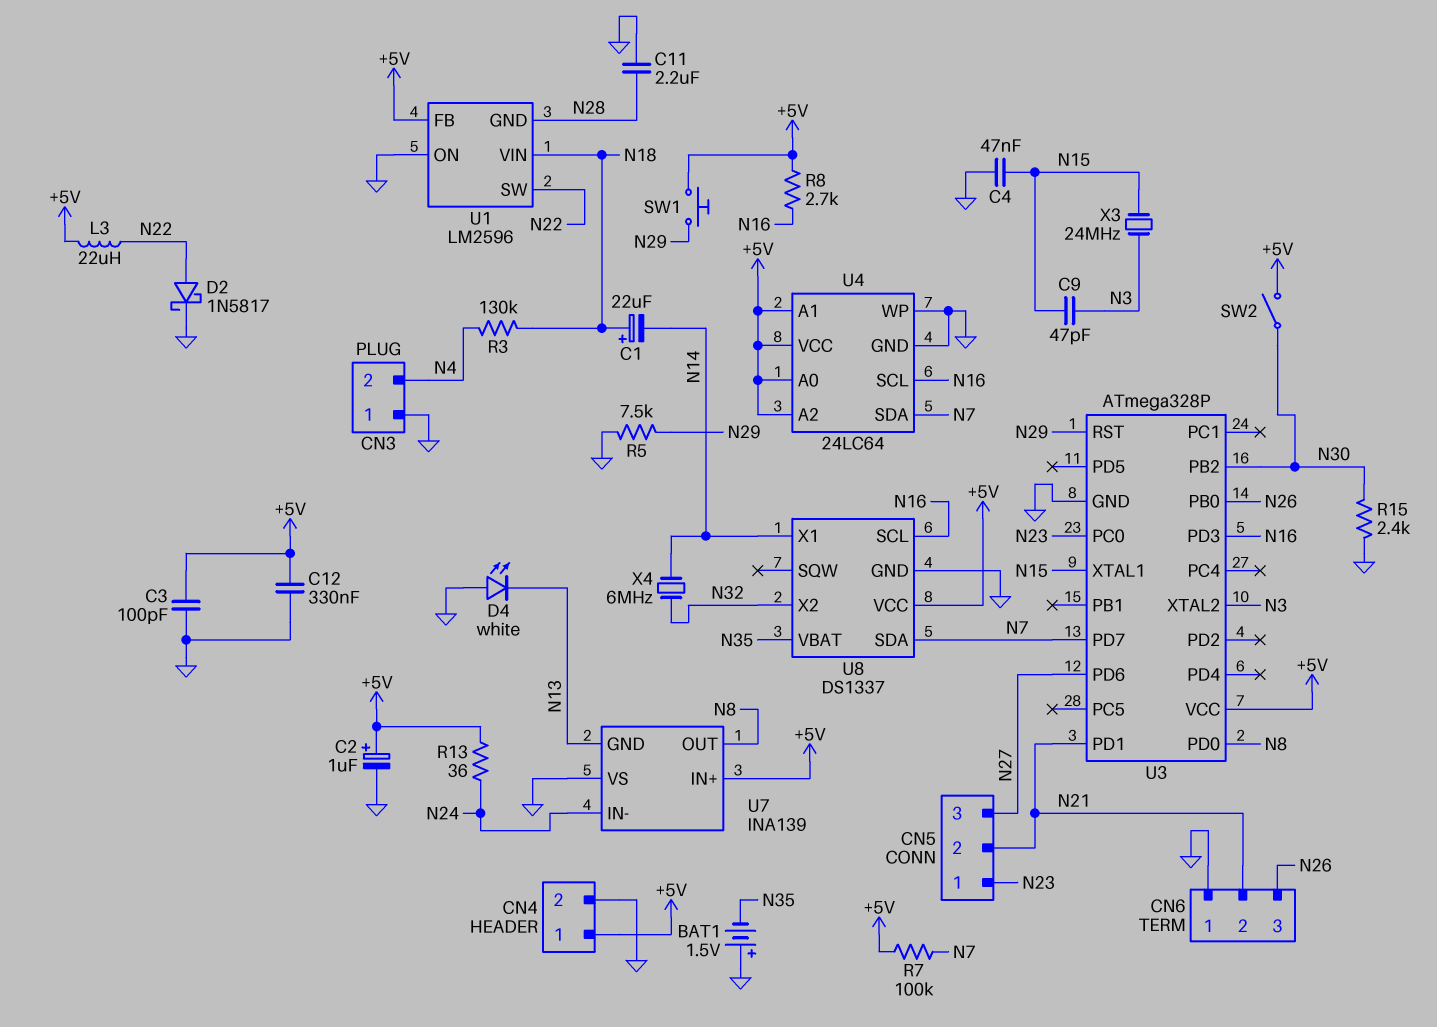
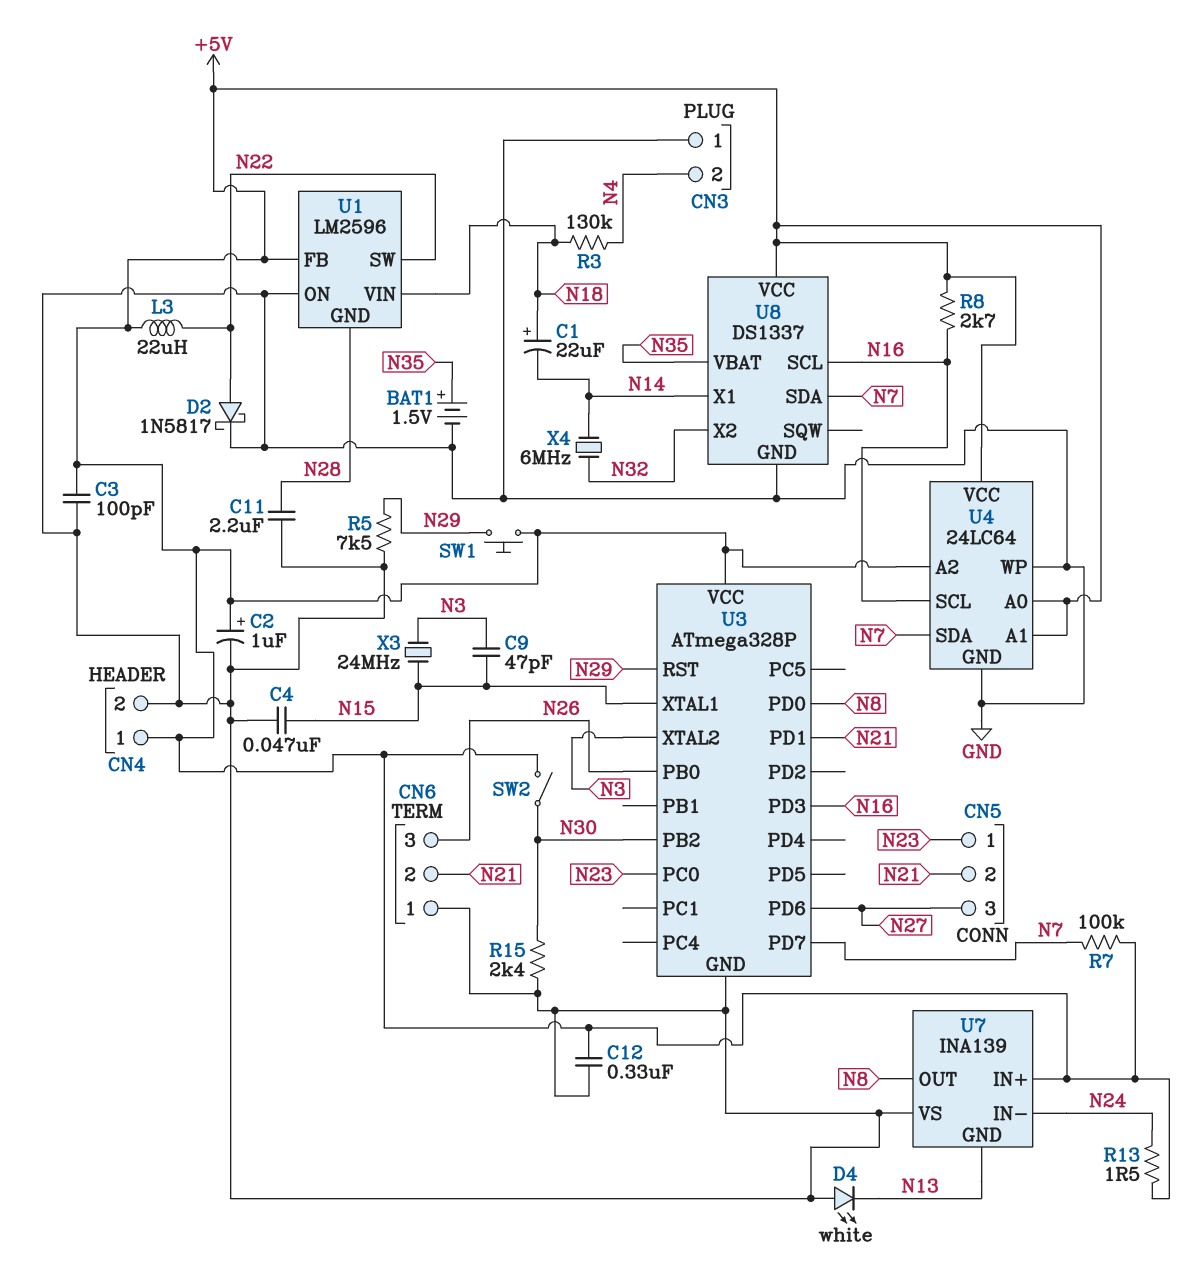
BAT1: 1.5V (plus GND, minus N35) -> 1.5V (plus N35, minus GND)
R13: 36 (+5V, N24) -> 1.5 (+5V, N24)

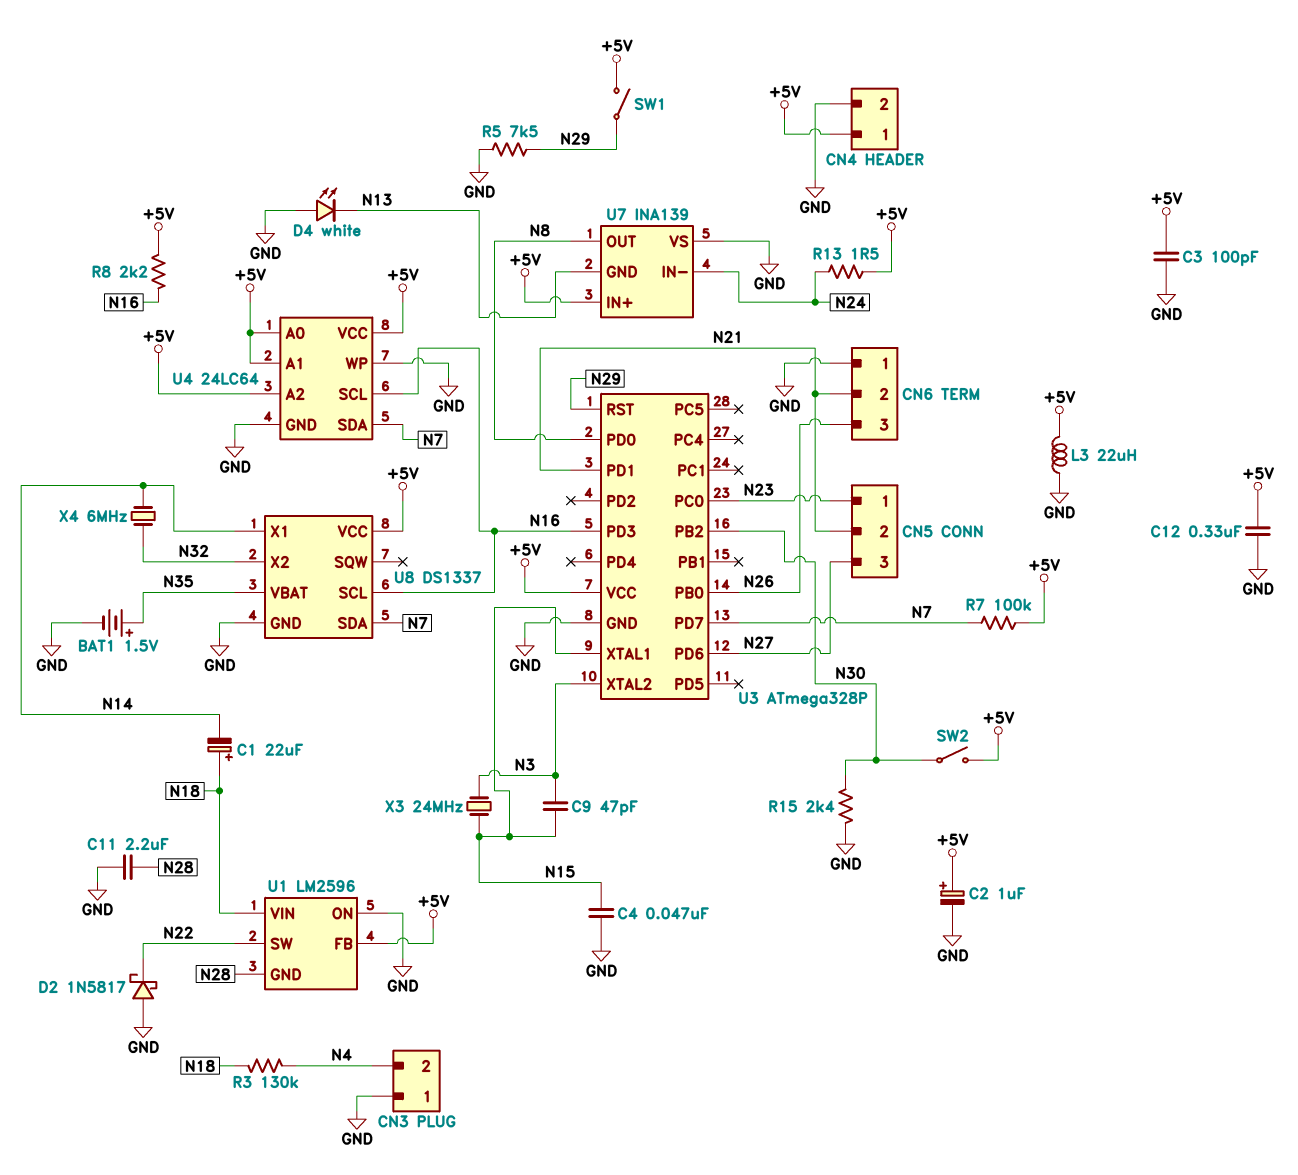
D2: schottky 1N5817 (A N22, K GND) -> schottky 1N5817 (A GND, K N22)
L3: 22uH (+5V, N22) -> 22uH (+5V, GND)
R8: 2.7k (+5V, N16) -> 2.2k (+5V, N16)
SW1: button (+5V, N29) -> switch (+5V, N29)

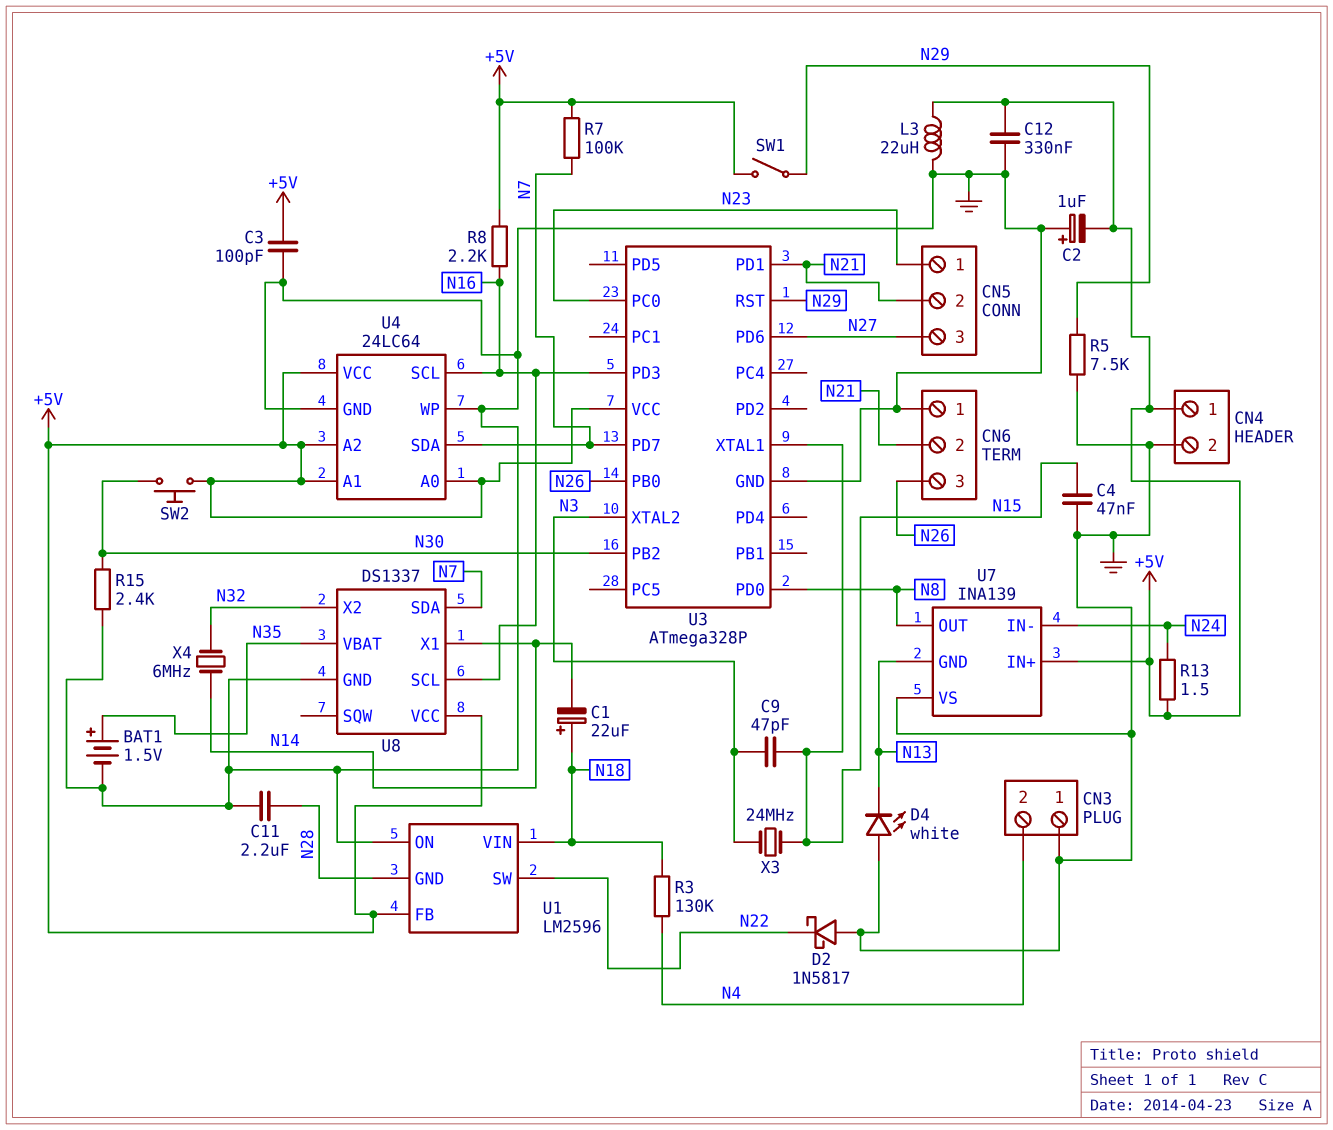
C2: 1uF (plus +5V, minus GND) -> 1uF (plus GND, minus +5V)
SW2: switch (+5V, N30) -> button (+5V, N30)

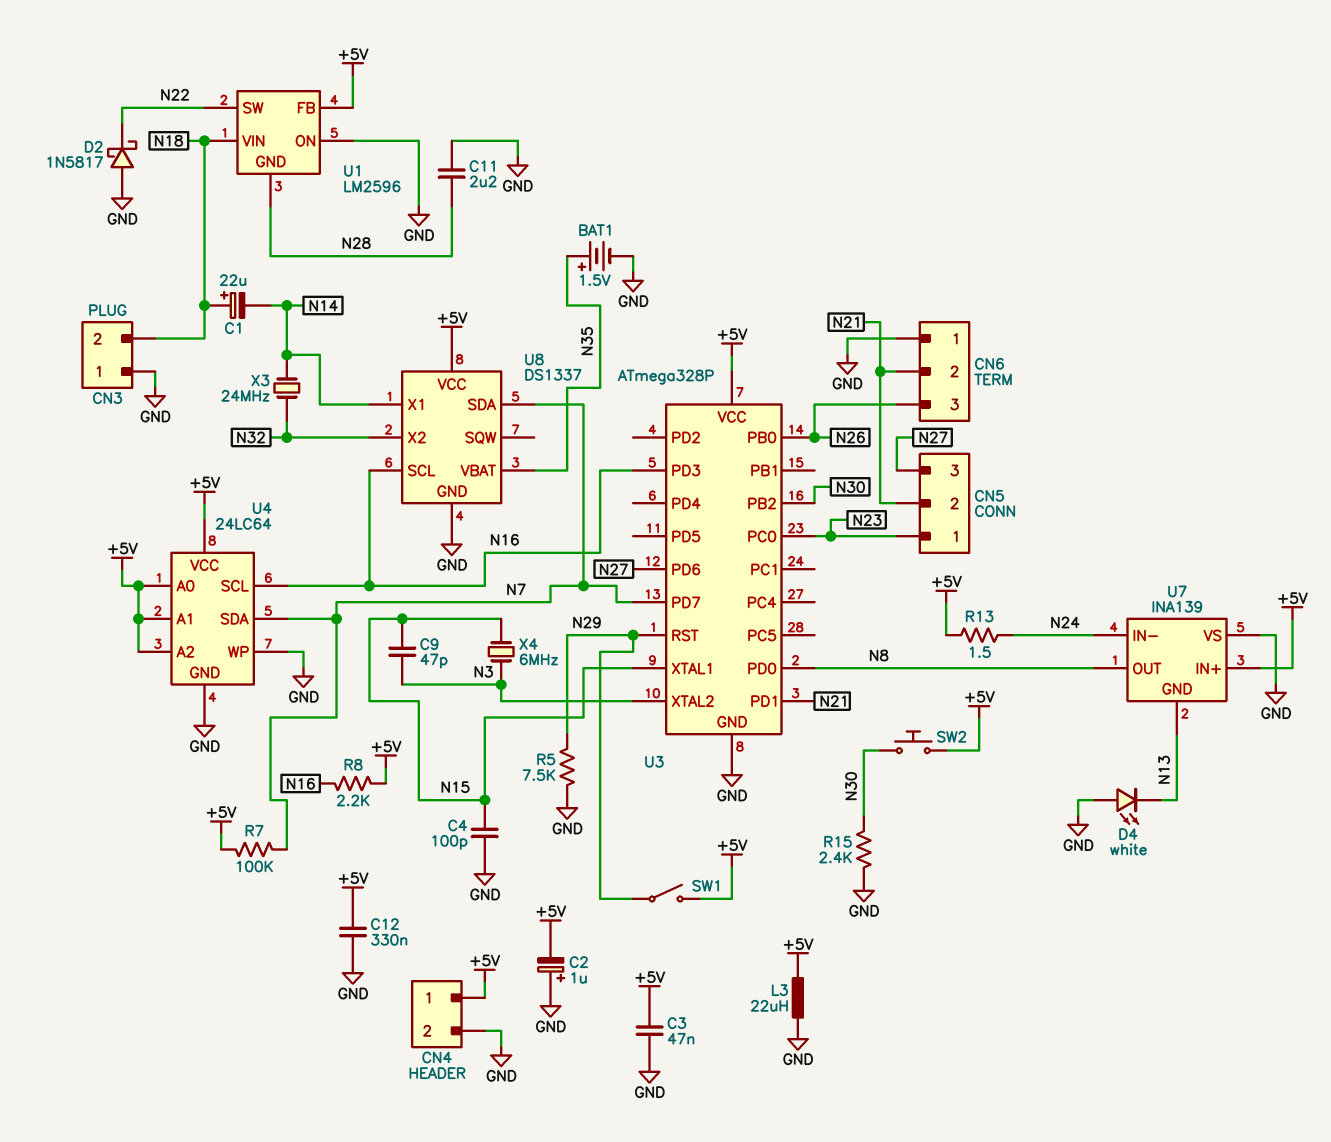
C3: 100pF (+5V, GND) -> 47nF (+5V, GND)
C4: 47nF (GND, N15) -> 100pF (GND, N15)
CN3 pin 2: N4 -> N18
R3: 130k (N4, N18) -> none
X3: 24MHz (N3, N15) -> 24MHz (N14, N32)
X4: 6MHz (N14, N32) -> 6MHz (N3, N15)

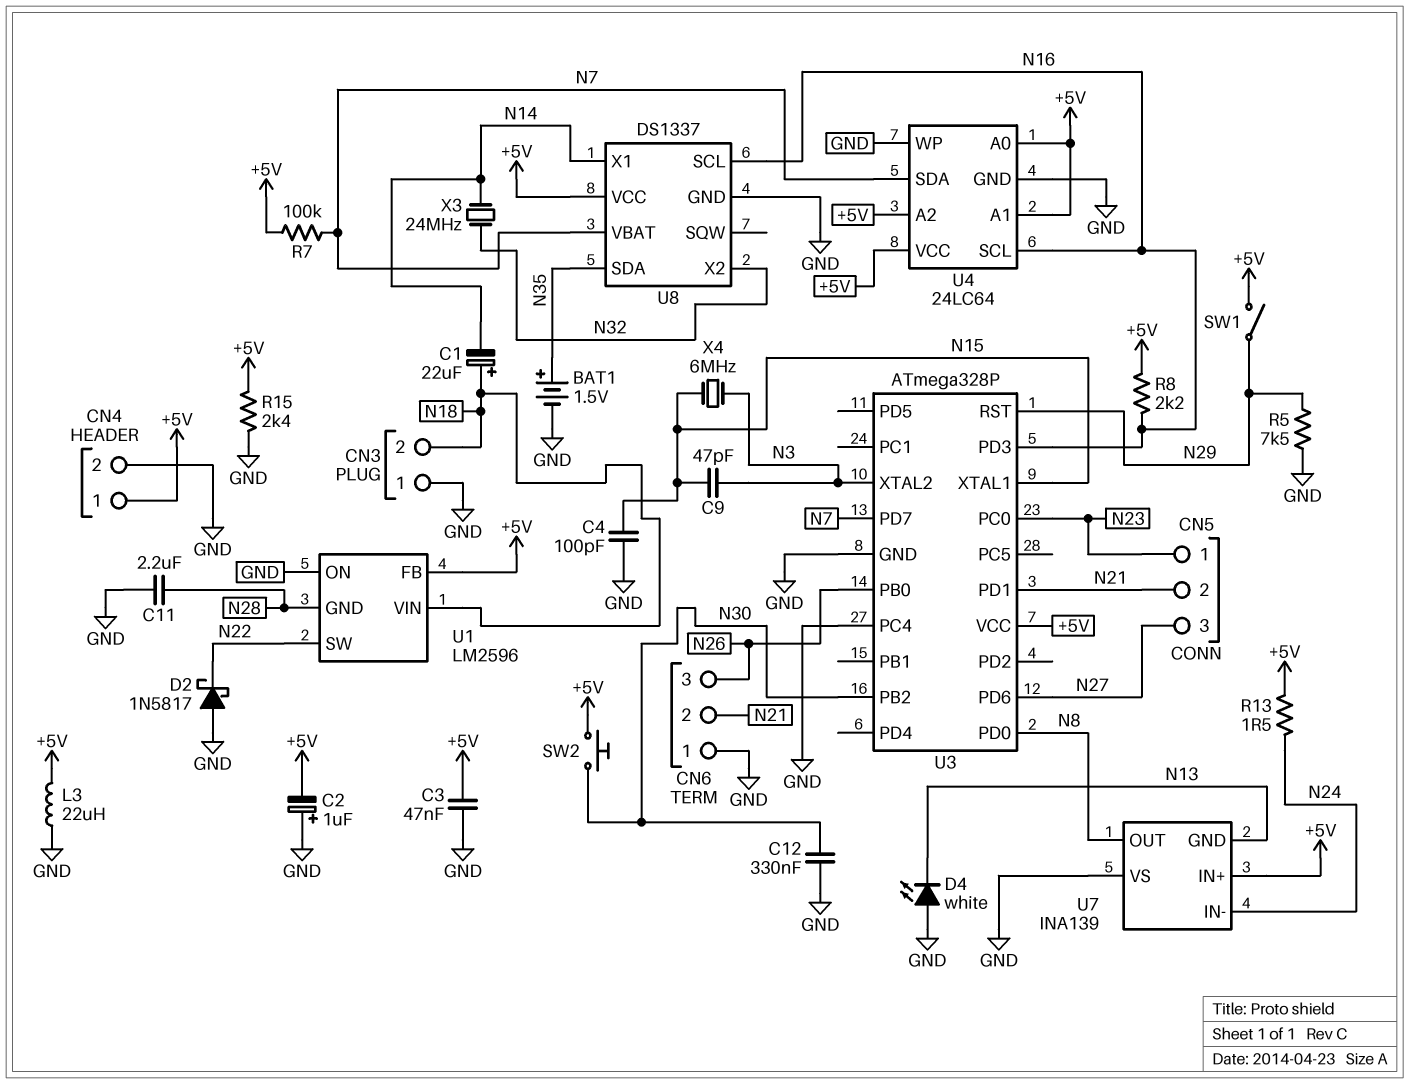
C12: 330nF (+5V, GND) -> 330nF (GND, N30)
R15: 2.4k (GND, N30) -> 2.4k (+5V, GND)
U3 pin PC4: none -> GND
U8 pin SDA: N7 -> N35
U8 pin VBAT: N35 -> N7

